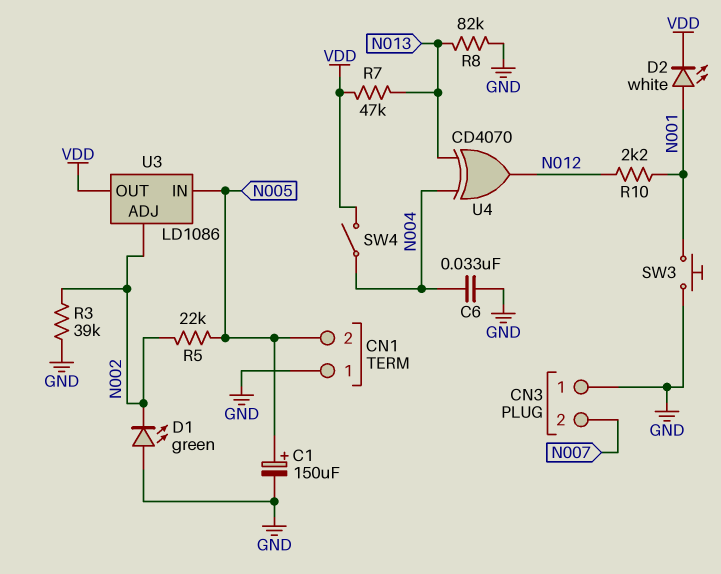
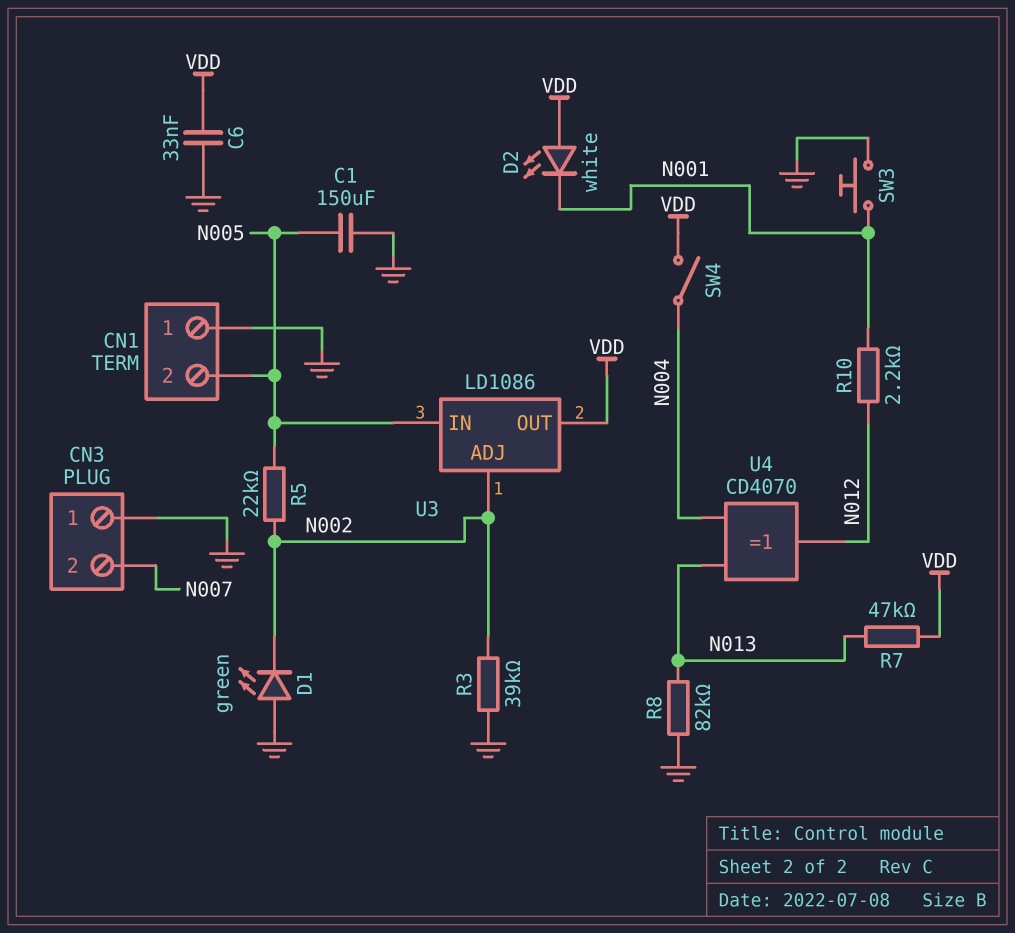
C1: 150uF (plus N005, minus GND) -> 150uF (GND, N005)
C6: 33nF (GND, N004) -> 33nF (GND, VDD)
D2: LED white (A N001, K VDD) -> LED white (A VDD, K N001)

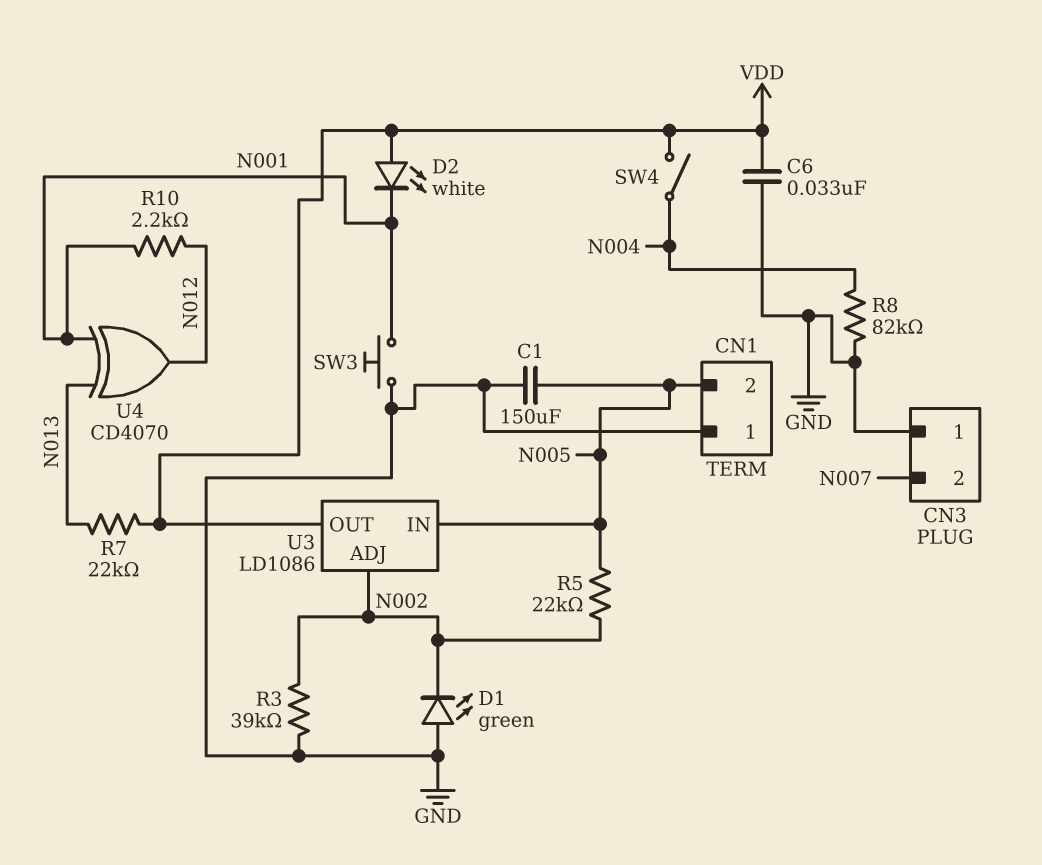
R7: 47k (N013, VDD) -> 22k (N013, VDD)
R8: 82k (GND, N013) -> 82k (GND, N004)
U4: XOR CD4070 (in N004, in N013, out N012) -> XOR CD4070 (in N001, in N013, out N012)

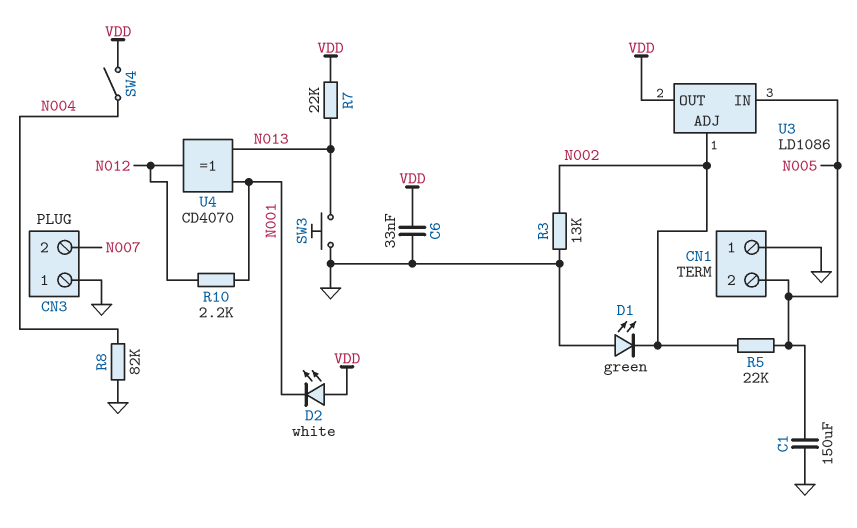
R3: 39k (GND, N002) -> 13k (GND, N002)
SW3: button (GND, N001) -> button (GND, N013)

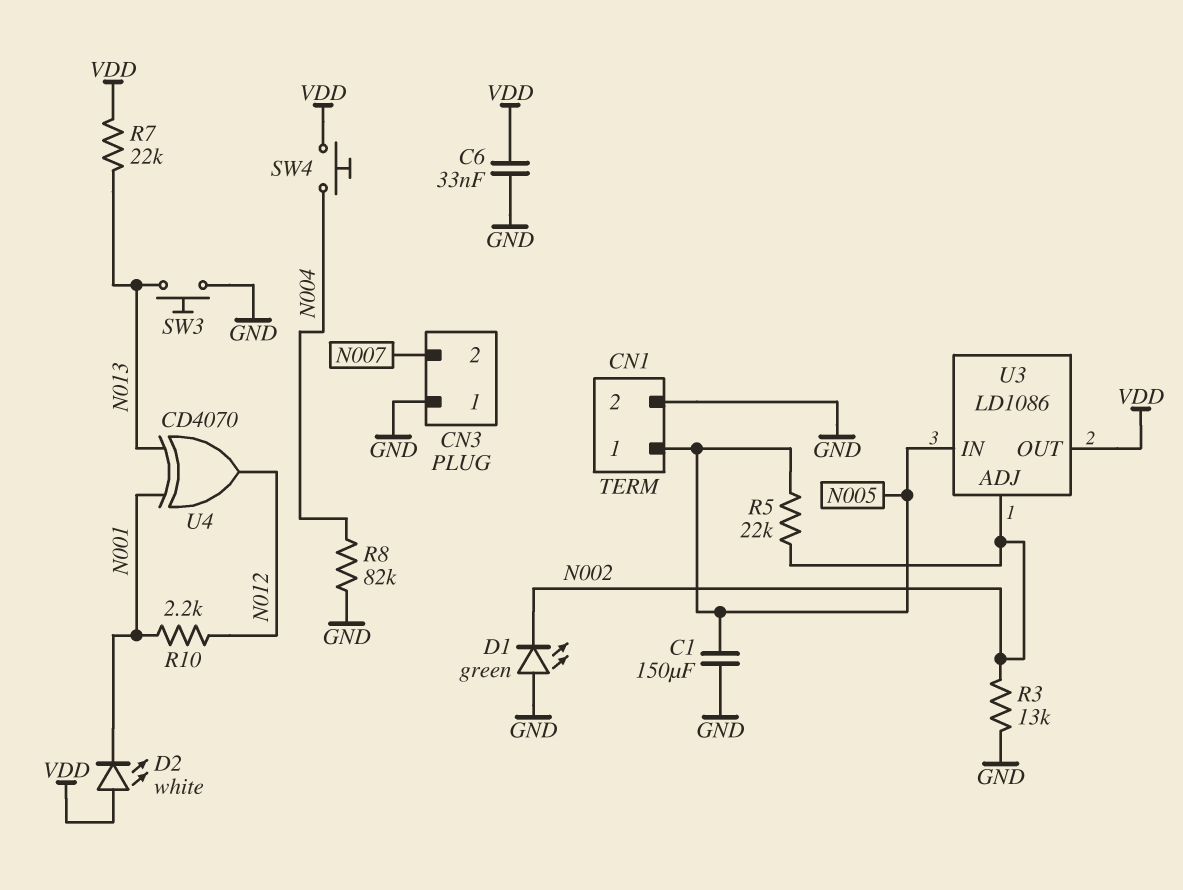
CN1 pin 1: GND -> N005
CN1 pin 2: N005 -> GND
SW4: switch (N004, VDD) -> button (N004, VDD)

